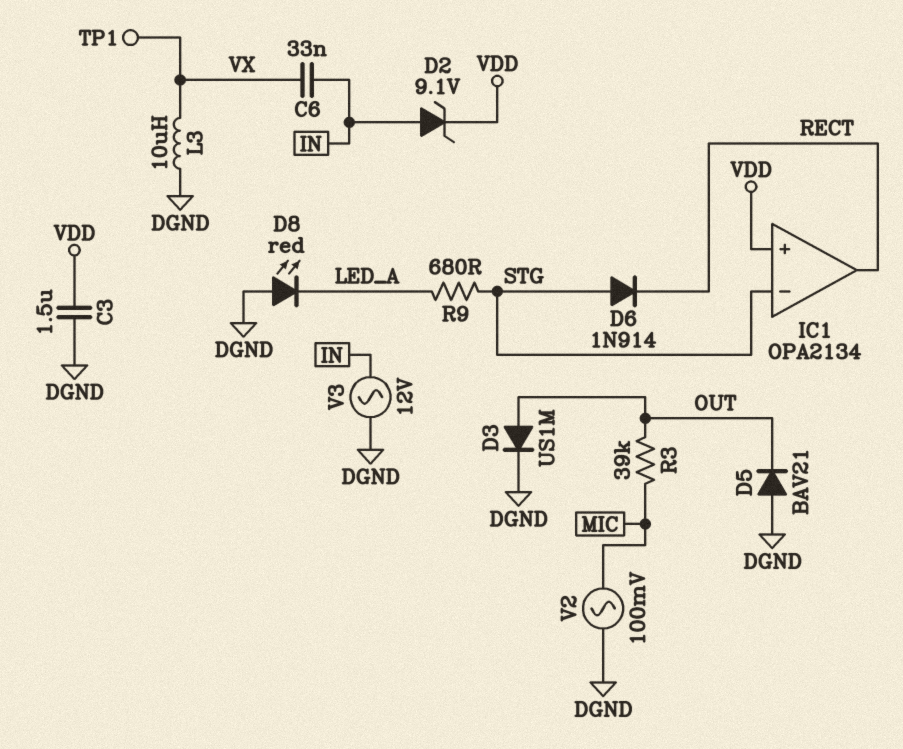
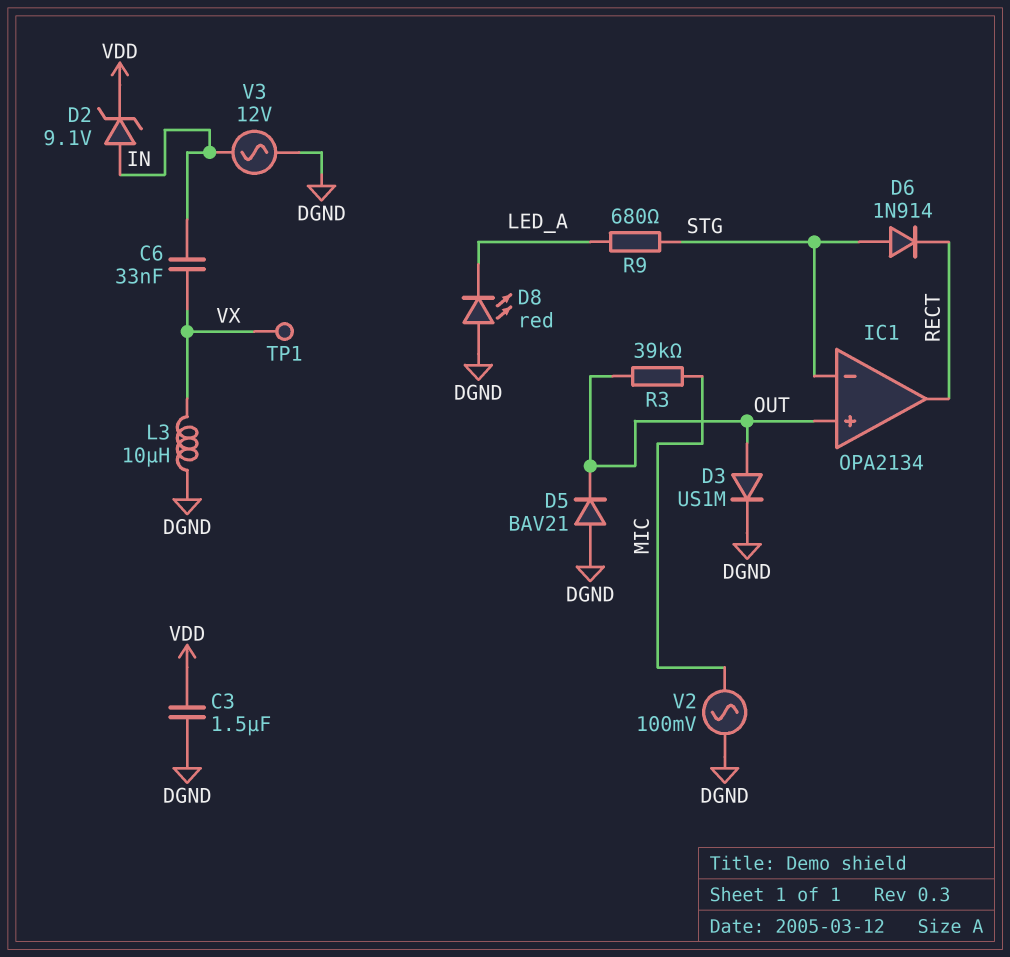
IC1 pin in+: VDD -> OUT

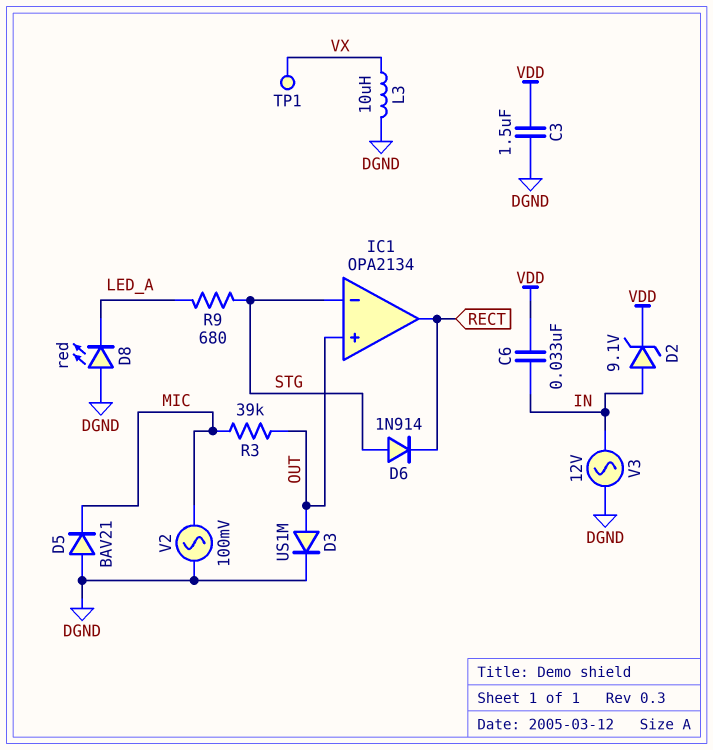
C6: 33nF (IN, VX) -> 33nF (IN, VDD)
D5: diode BAV21 (A DGND, K OUT) -> diode BAV21 (A DGND, K MIC)

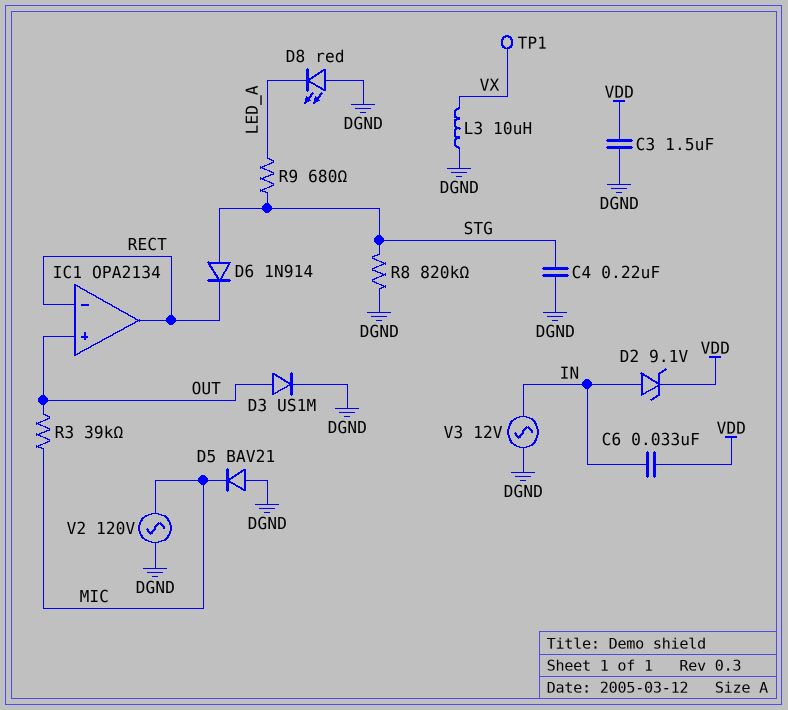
C4: none -> 220nF (DGND, STG)
IC1 pin in-: STG -> RECT
R8: none -> 820k (DGND, STG)
V2: AC 100mV (DGND, MIC) -> AC 120V (DGND, MIC)

